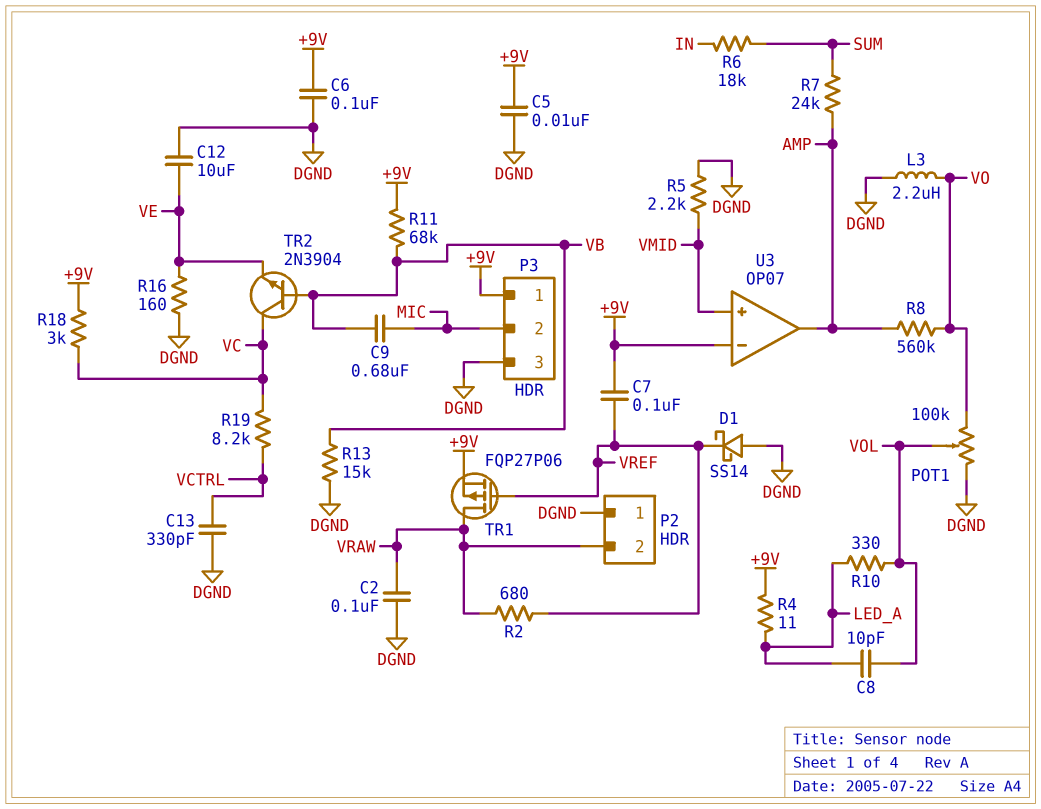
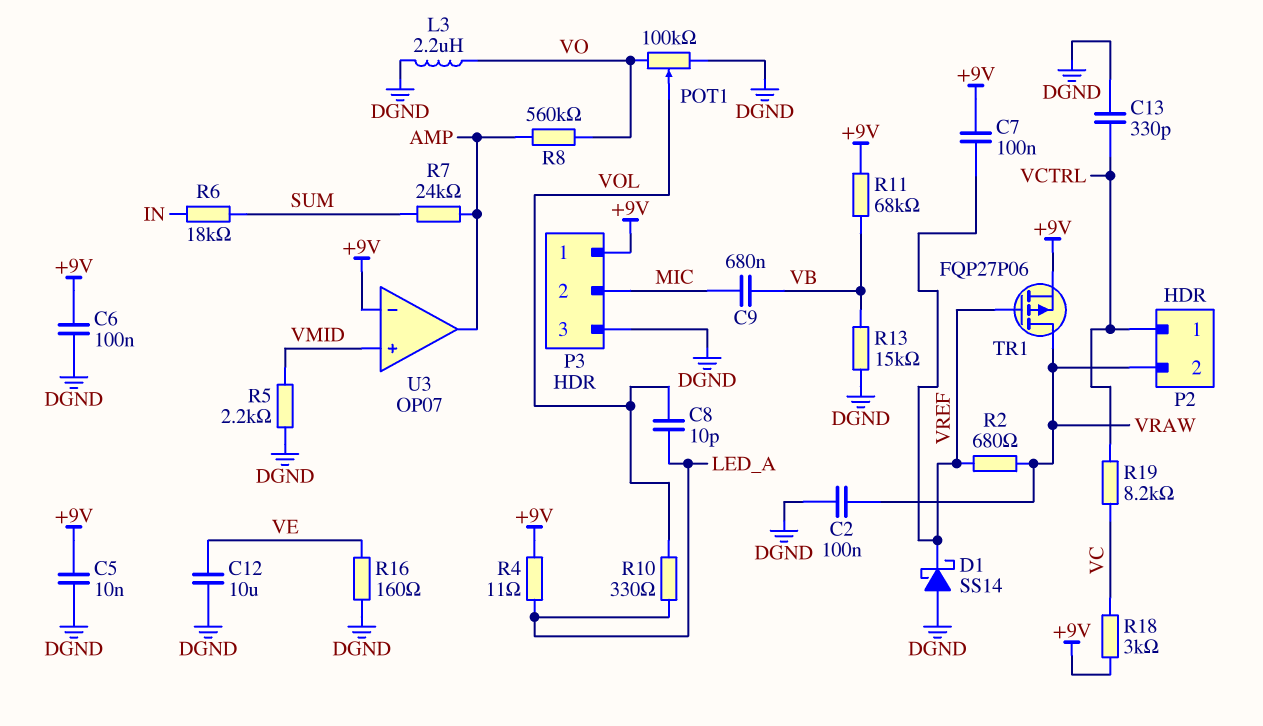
P2 pin 1: DGND -> VCTRL
TR2: NPN 2N3904 (B VB, C VC, E VE) -> none

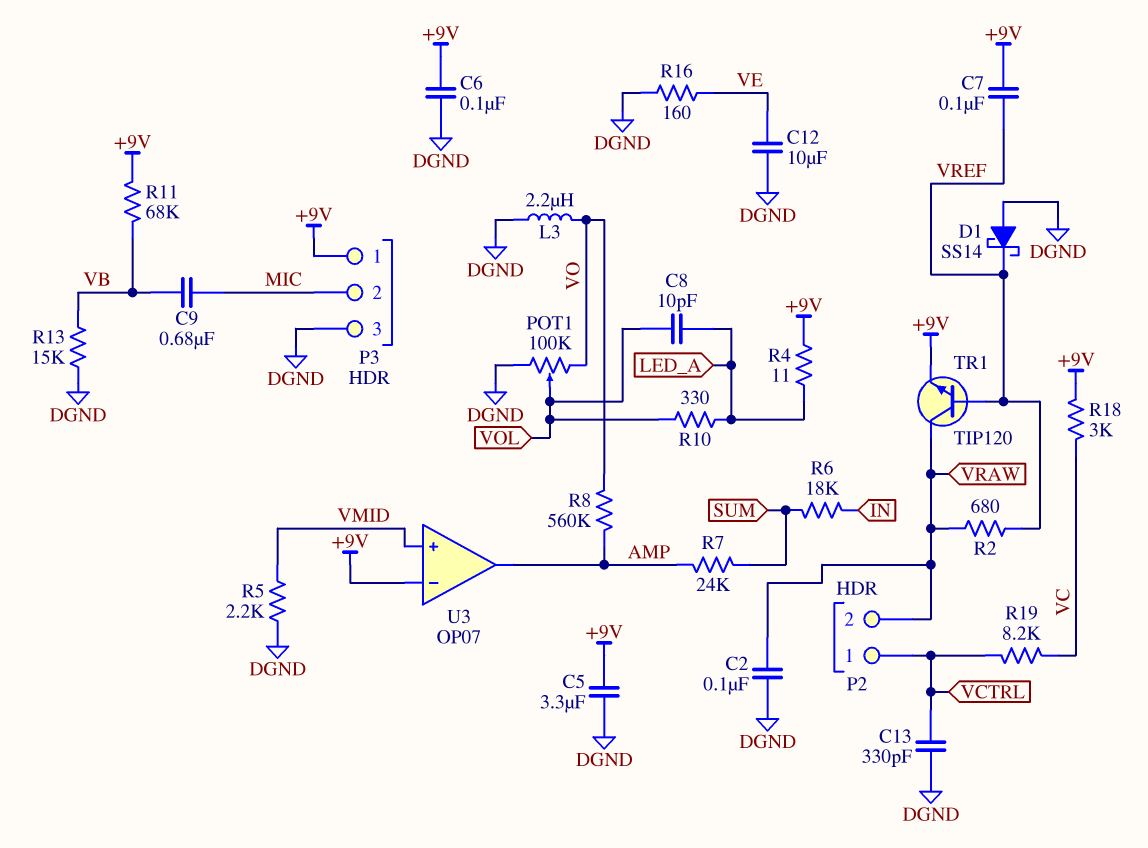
C5: 10nF (+9V, DGND) -> 3.3uF (+9V, DGND)
TR1: PMOS FQP27P06 (G VREF, D VRAW, S +9V) -> NPN TIP120 (B VREF, C VRAW, E +9V)

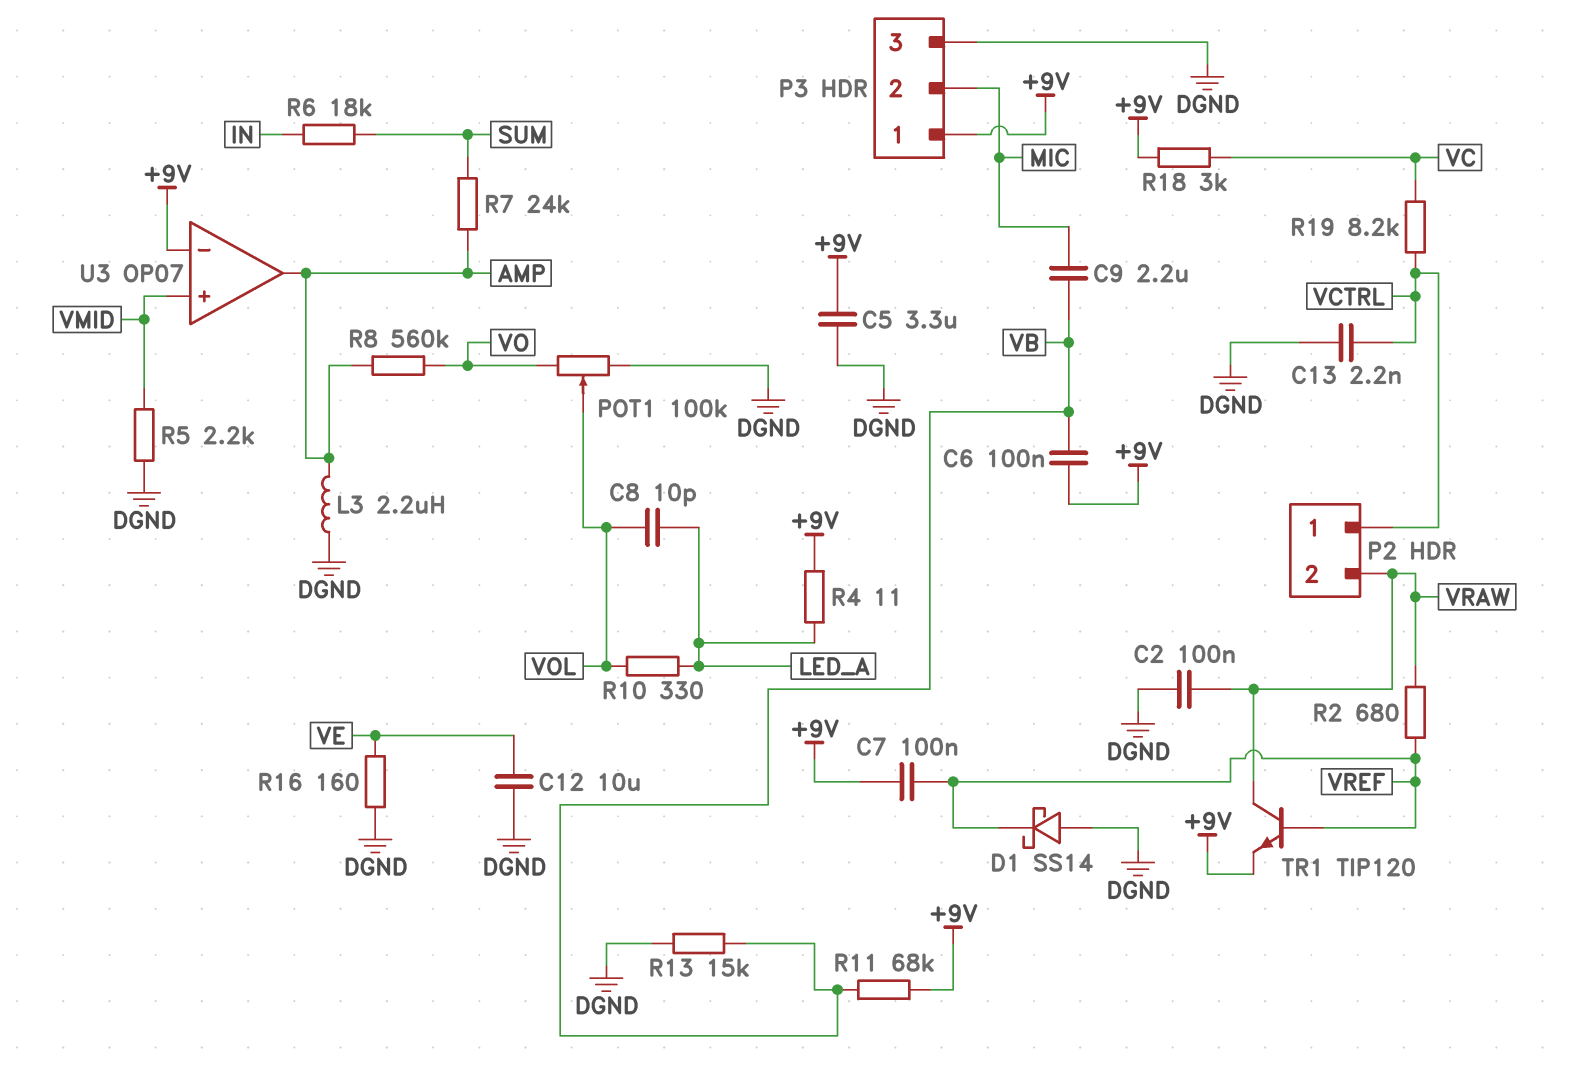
C6: 100nF (+9V, DGND) -> 100nF (+9V, VB)
C9: 680nF (MIC, VB) -> 2.2uF (MIC, VB)
C13: 330pF (DGND, VCTRL) -> 2.2nF (DGND, VCTRL)
L3: 2.2uH (DGND, VO) -> 2.2uH (AMP, DGND)

